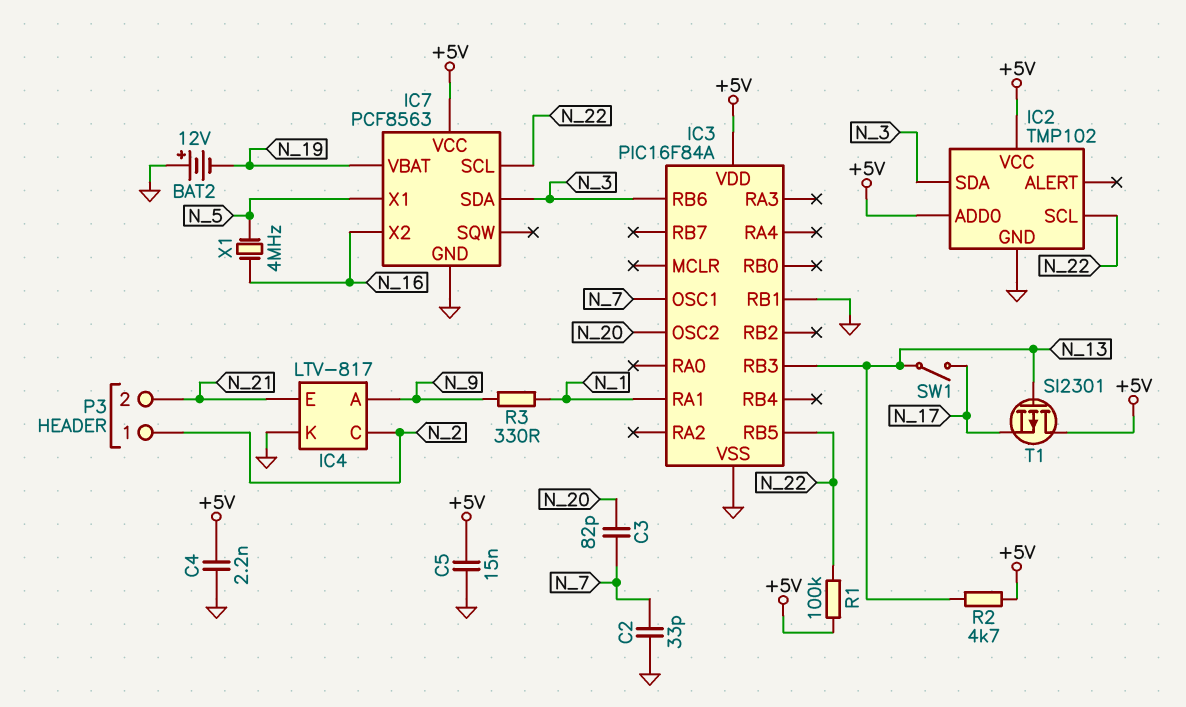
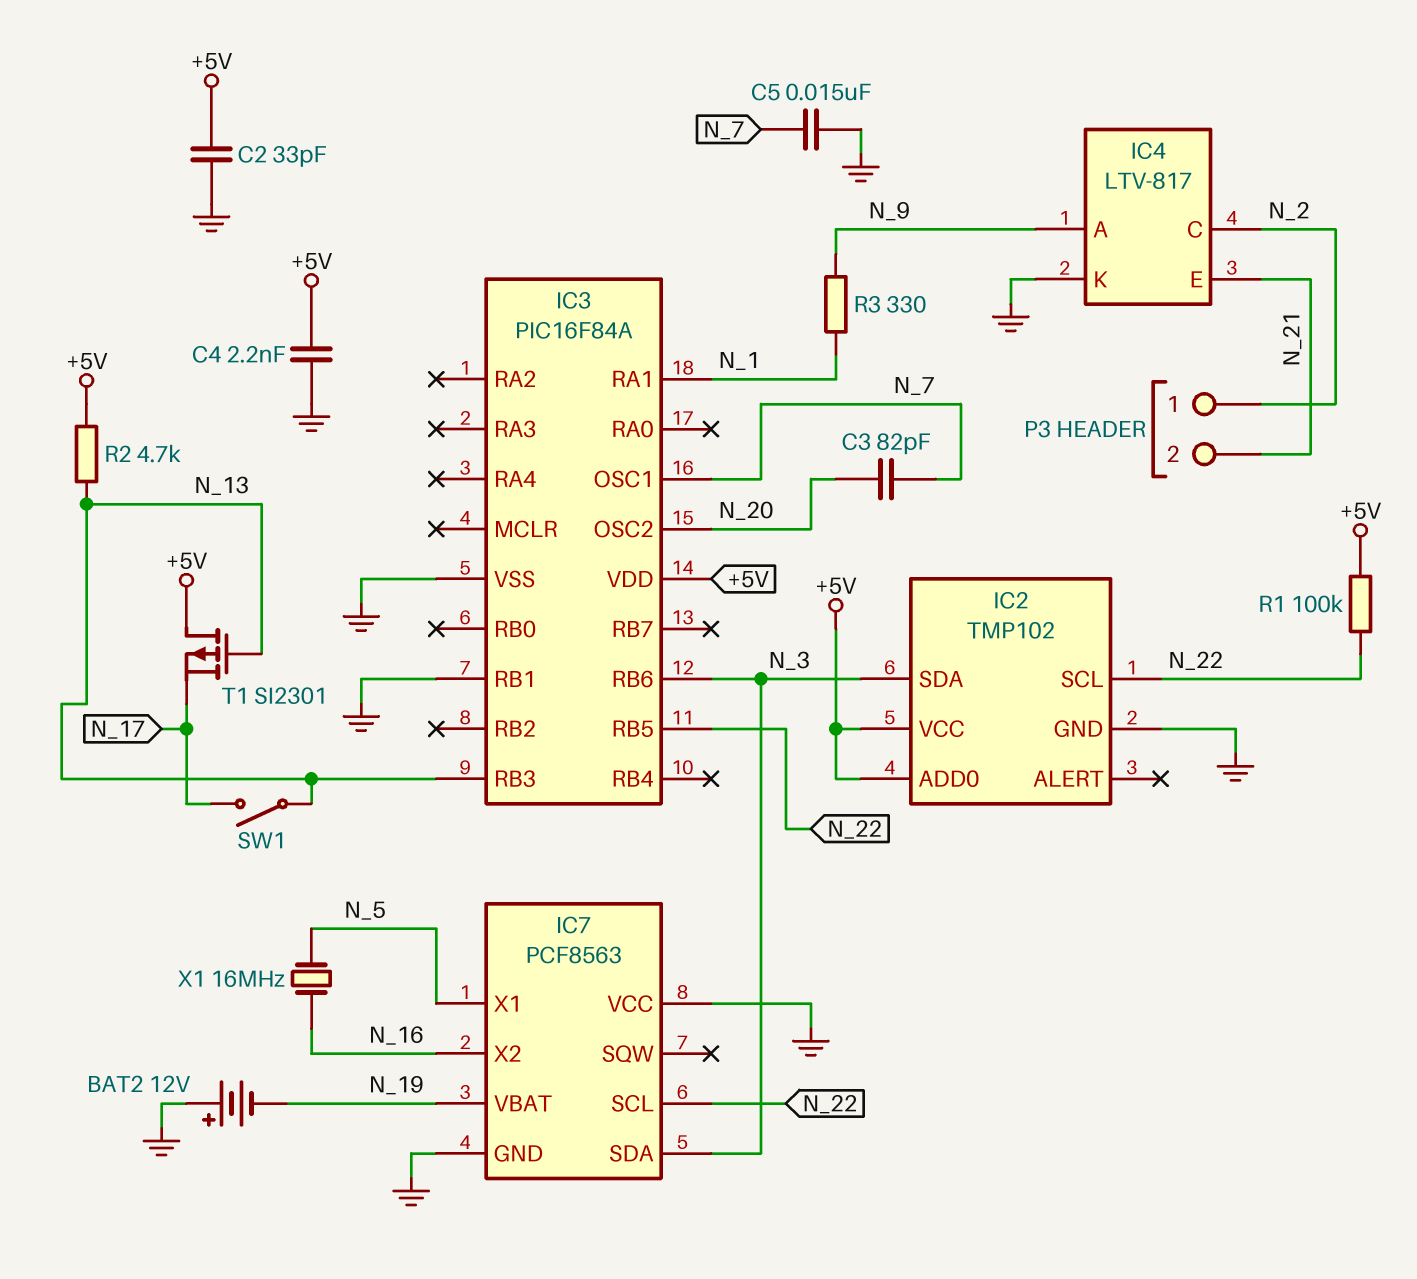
C2: 33pF (GND, N_7) -> 33pF (+5V, GND)
C5: 15nF (+5V, GND) -> 15nF (GND, N_7)
IC7 pin VCC: +5V -> GND
X1: 4MHz (N_5, N_16) -> 16MHz (N_5, N_16)

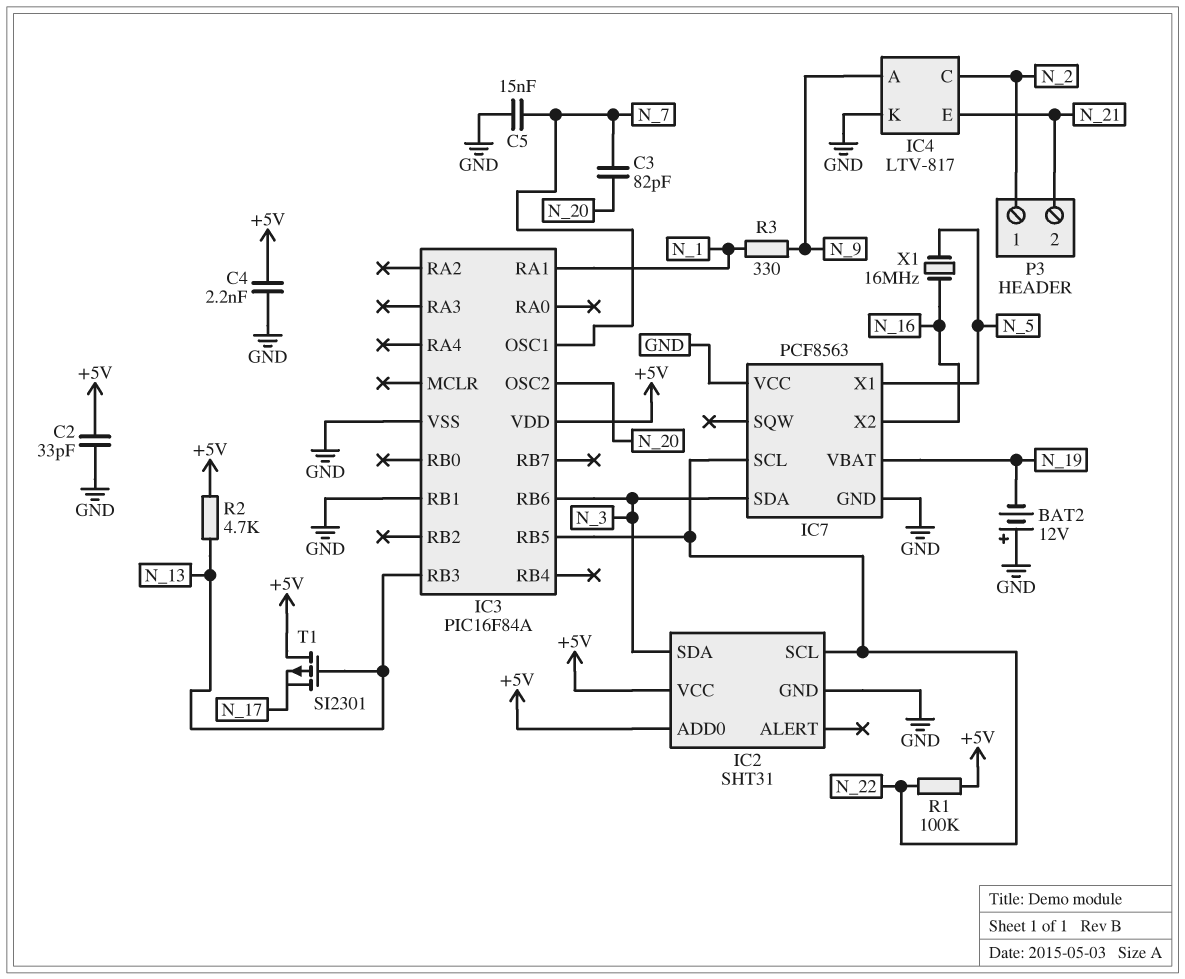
IC2: TMP102 -> SHT31
SW1: switch (N_13, N_17) -> none

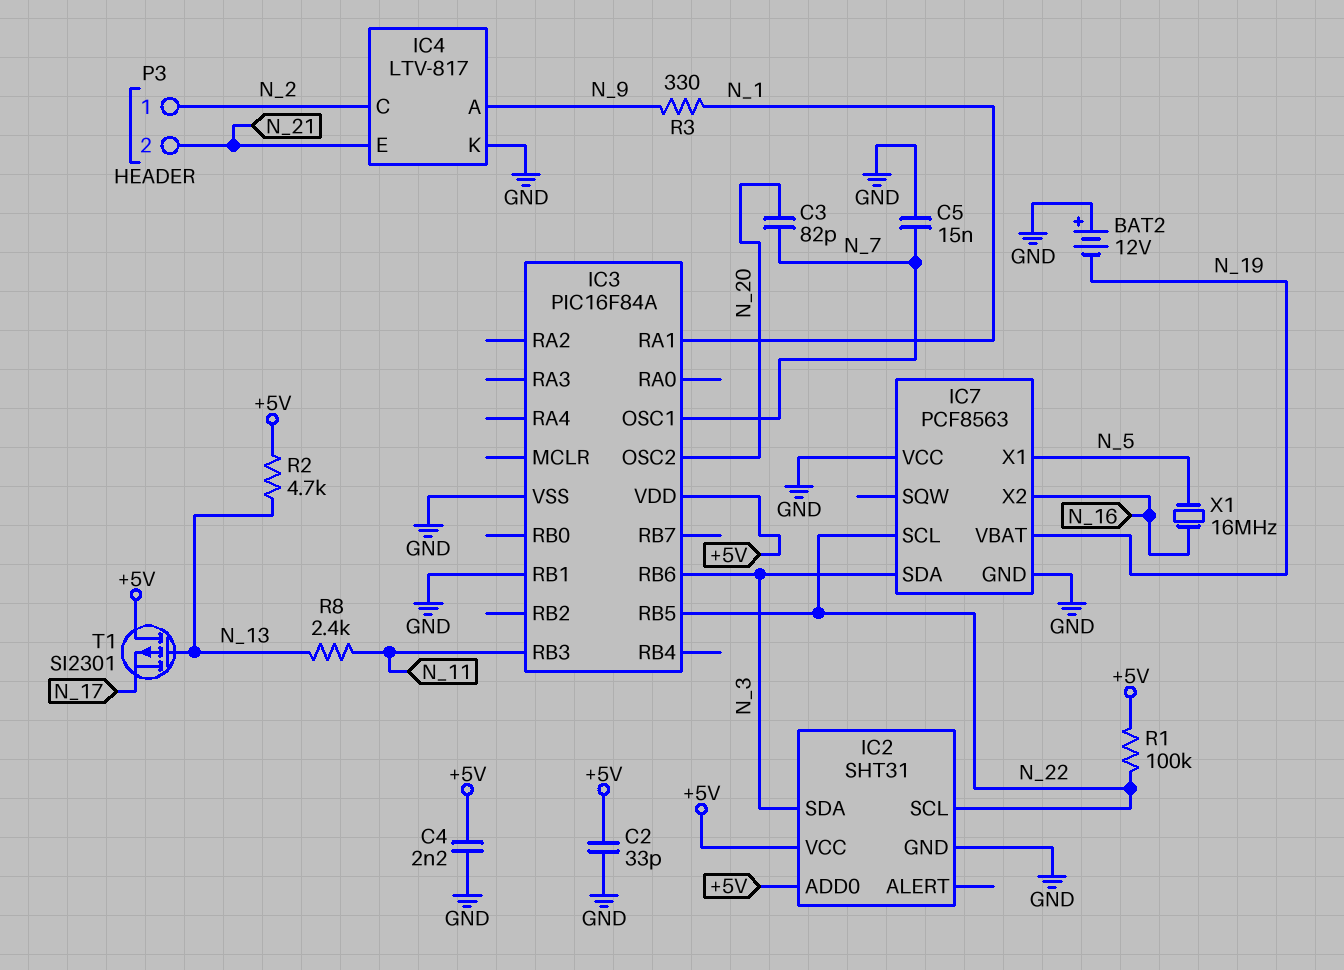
IC3 pin RB3: N_13 -> N_11
R8: none -> 2.4k (N_11, N_13)

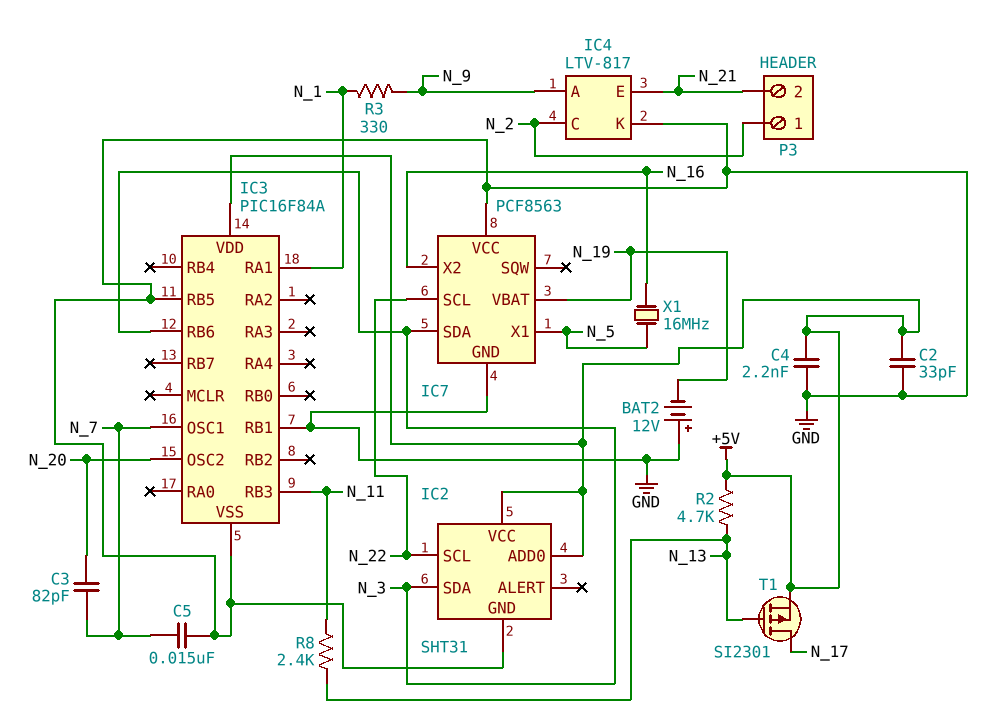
IC3 pin RB5: N_22 -> GND
R1: 100k (+5V, N_22) -> none
T1: PMOS SI2301 (G N_13, D +5V, S N_17) -> PMOS SI2301 (G N_13, D N_17, S +5V)

